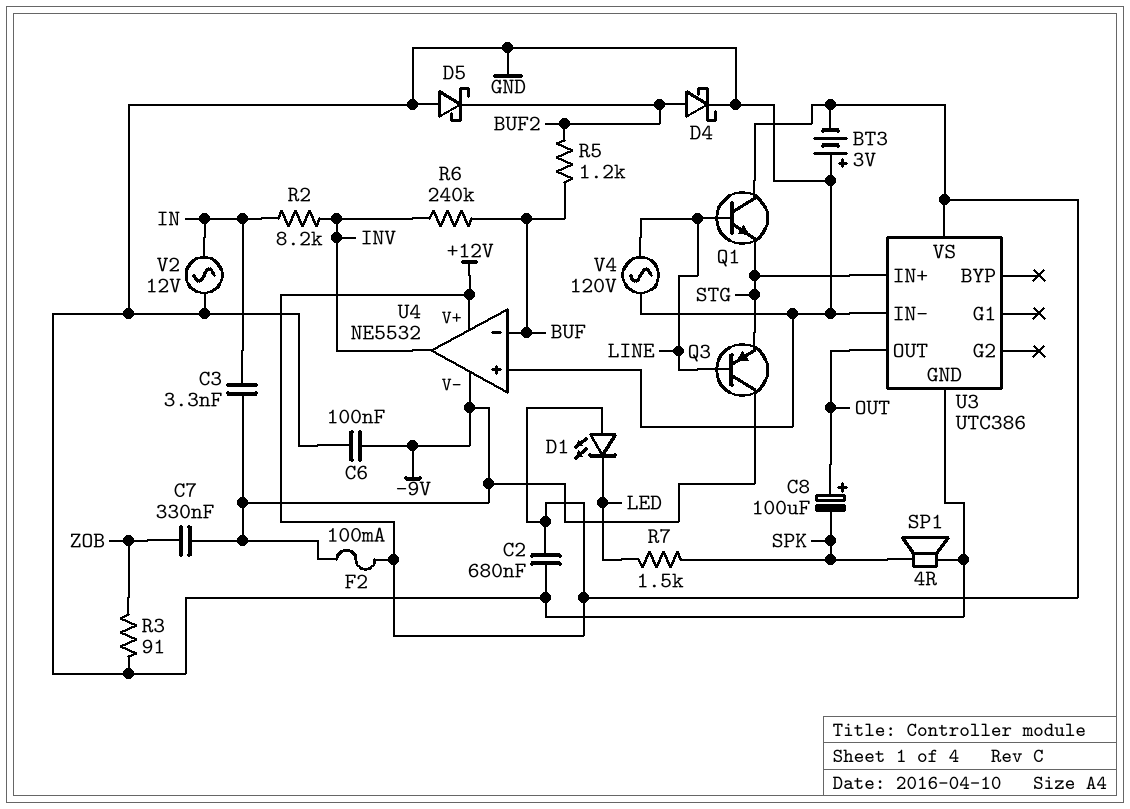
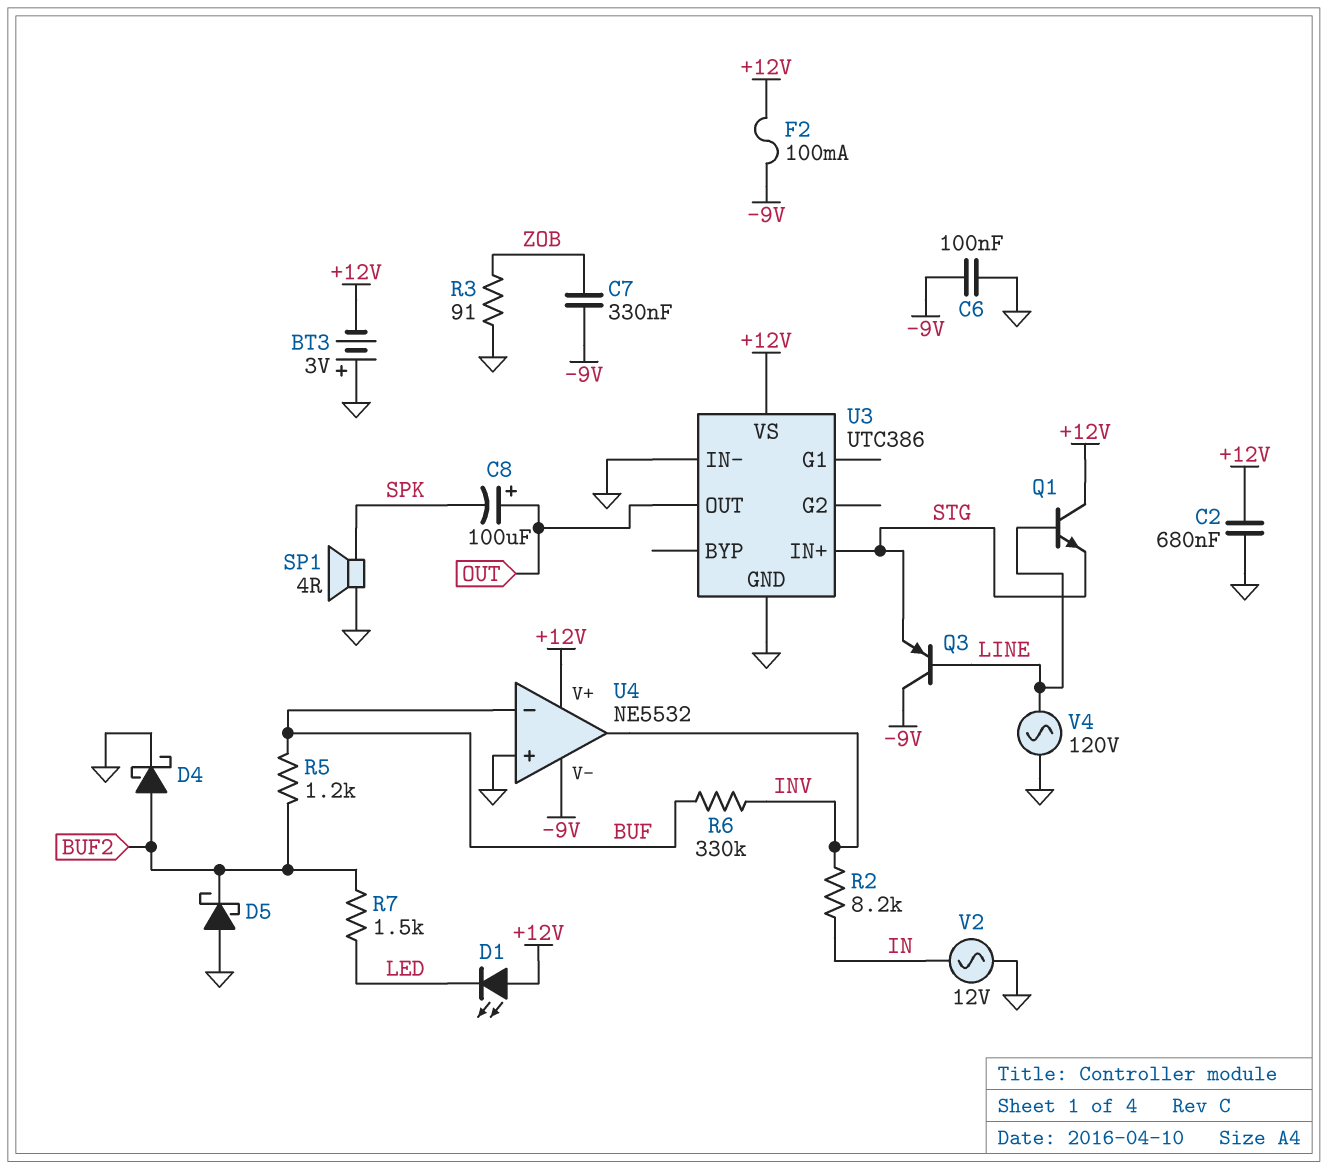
C3: 3.3nF (-9V, IN) -> none
R6: 240k (BUF, INV) -> 330k (BUF, INV)
R7: 1.5k (LED, SPK) -> 1.5k (BUF2, LED)

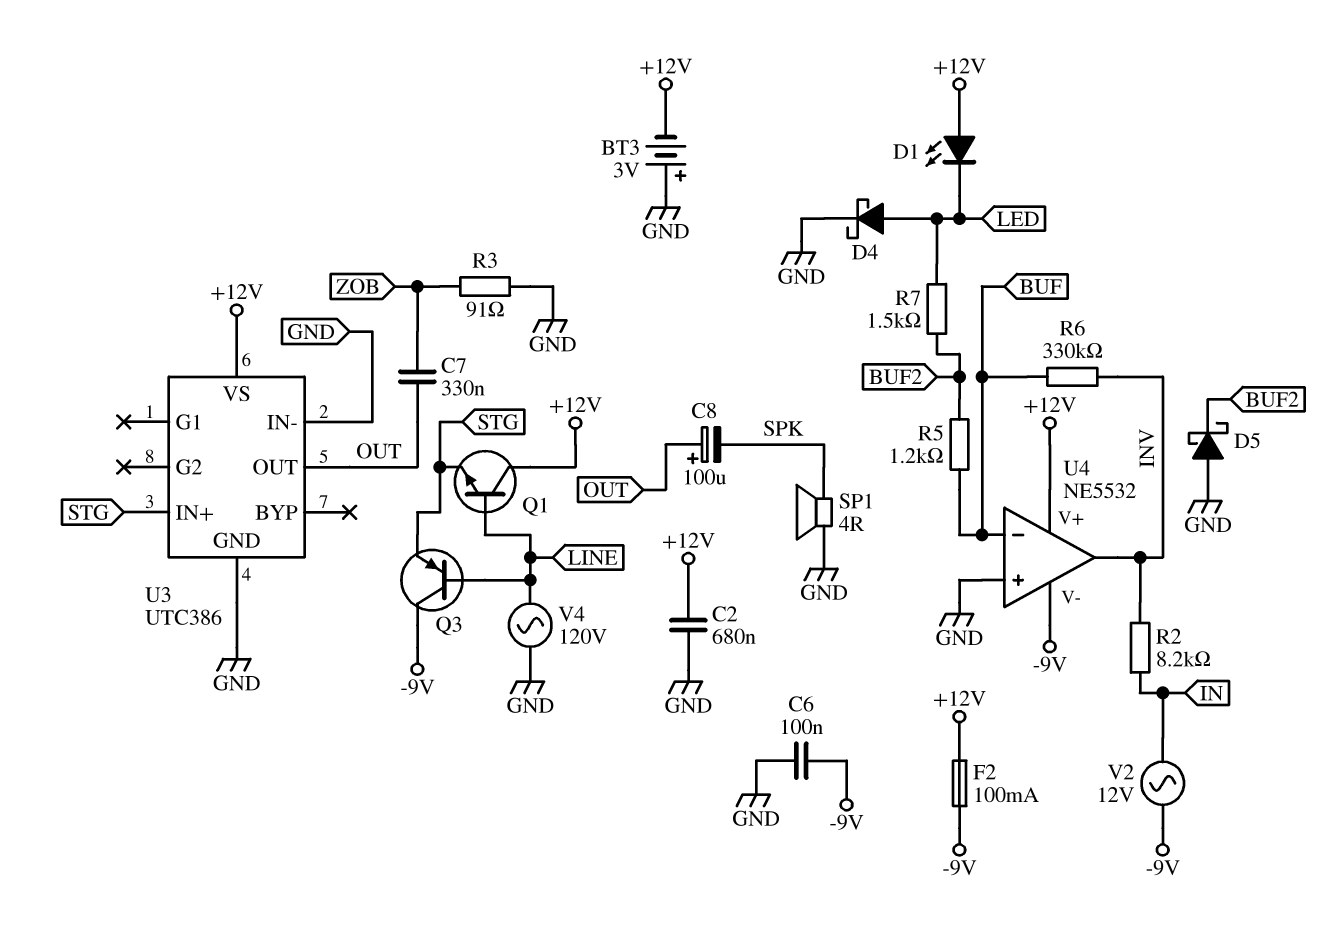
C7: 330nF (-9V, ZOB) -> 330nF (OUT, ZOB)
D4: schottky (A BUF2, K GND) -> schottky (A LED, K GND)
V2: AC 12V (GND, IN) -> AC 12V (-9V, IN)

